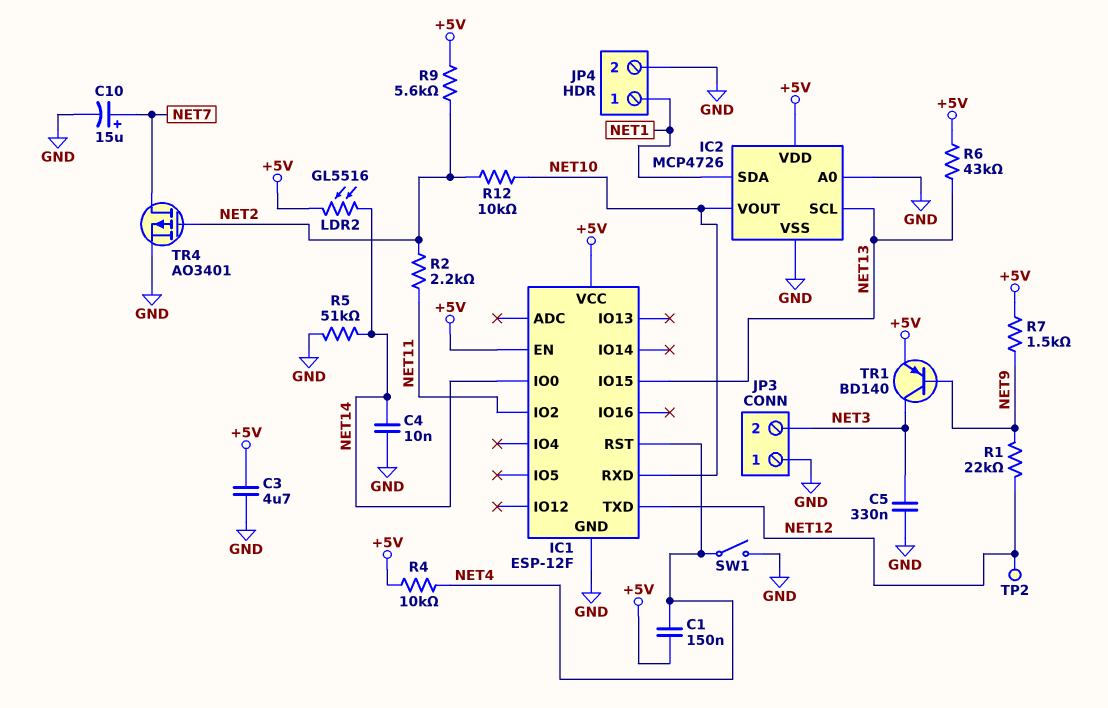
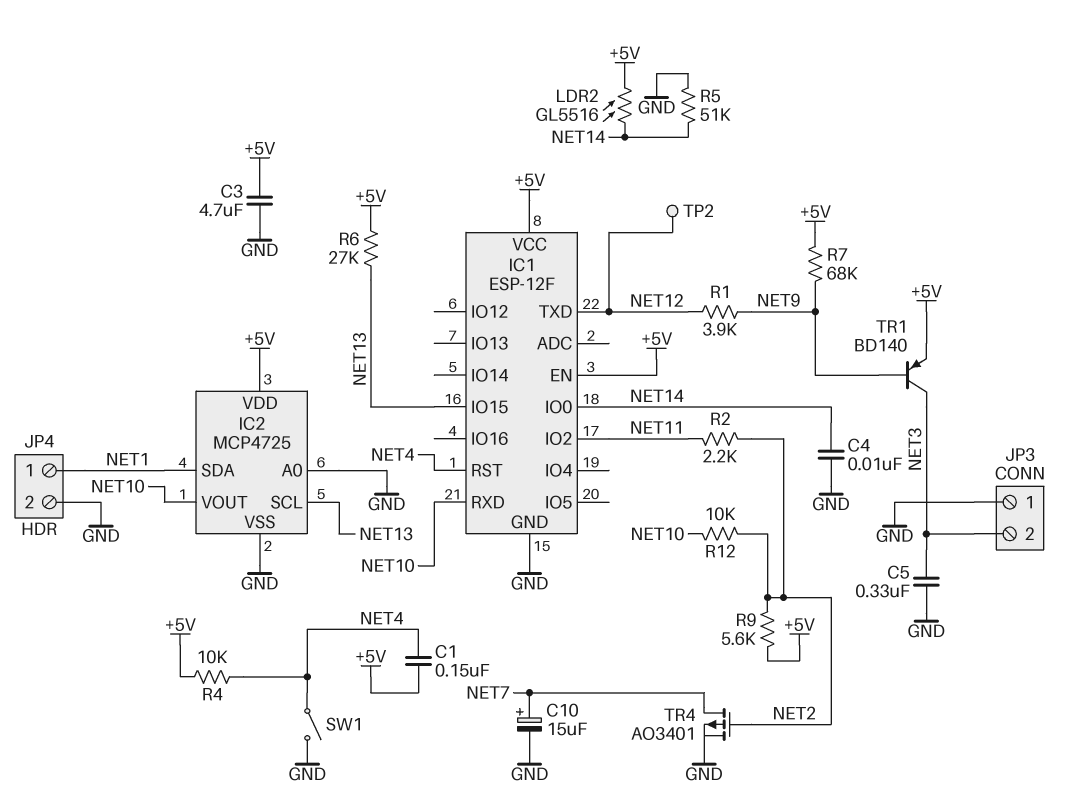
IC2: MCP4726 -> MCP4725
R1: 22k (NET9, NET12) -> 3.9k (NET9, NET12)
R6: 43k (+5V, NET13) -> 27k (+5V, NET13)
R7: 1.5k (+5V, NET9) -> 68k (+5V, NET9)

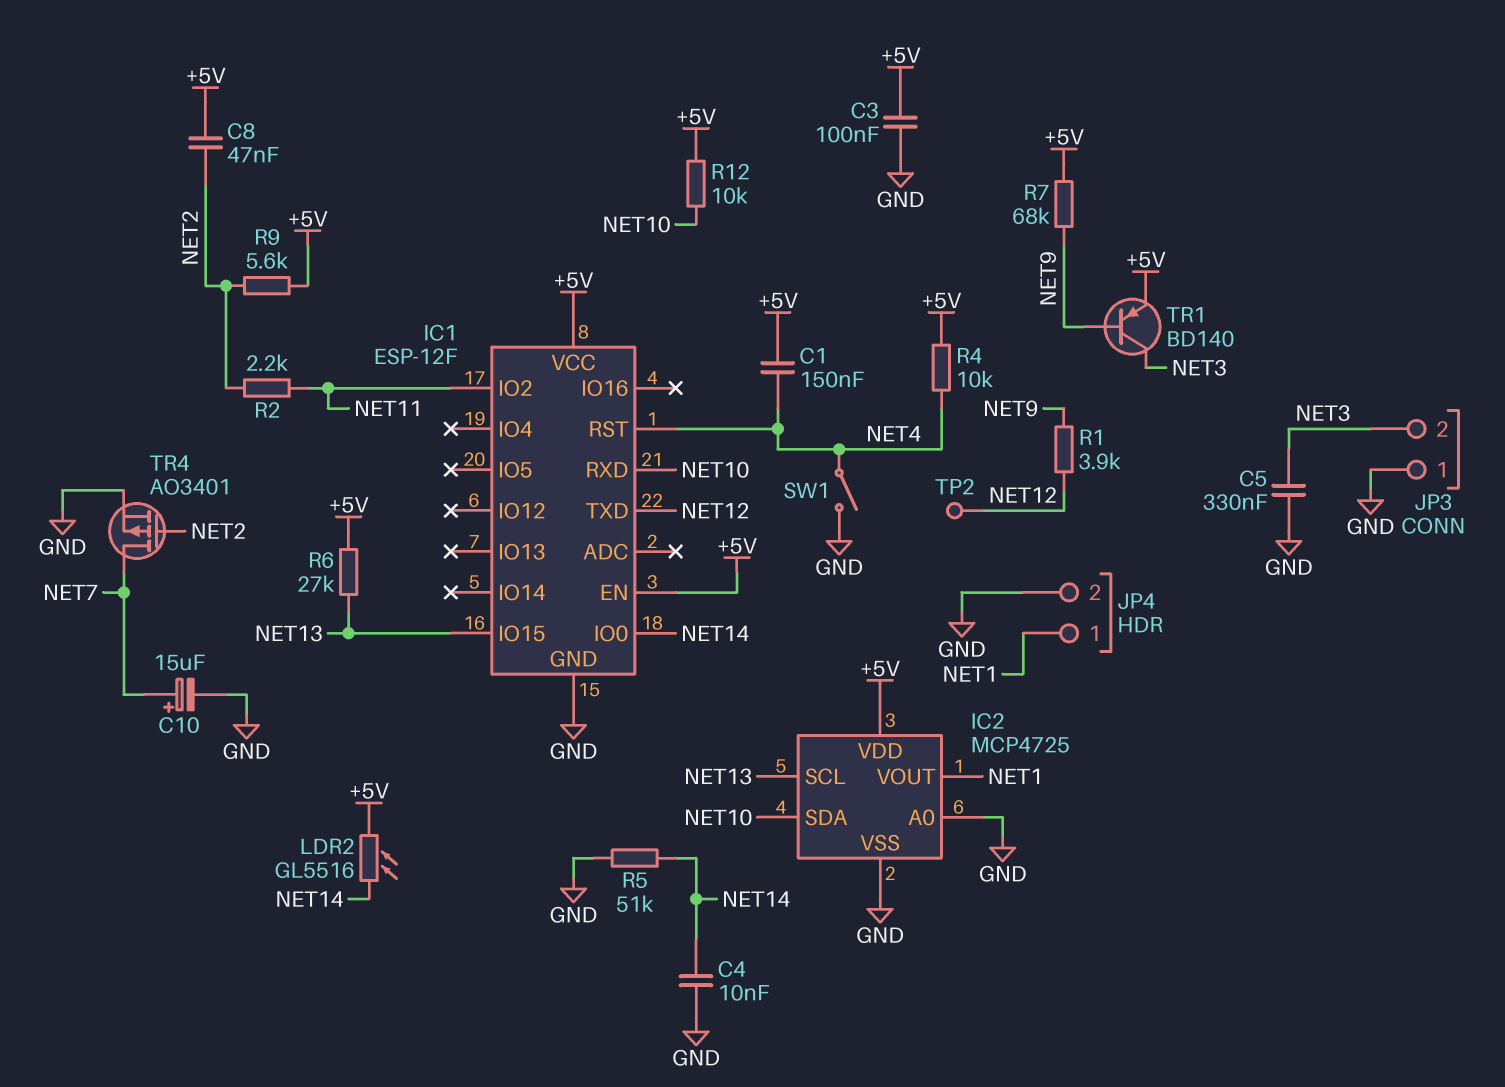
C3: 4.7uF (+5V, GND) -> 100nF (+5V, GND)
C8: none -> 47nF (+5V, NET2)
IC2 pin SDA: NET1 -> NET10
IC2 pin VOUT: NET10 -> NET1
R12: 10k (NET2, NET10) -> 10k (+5V, NET10)

